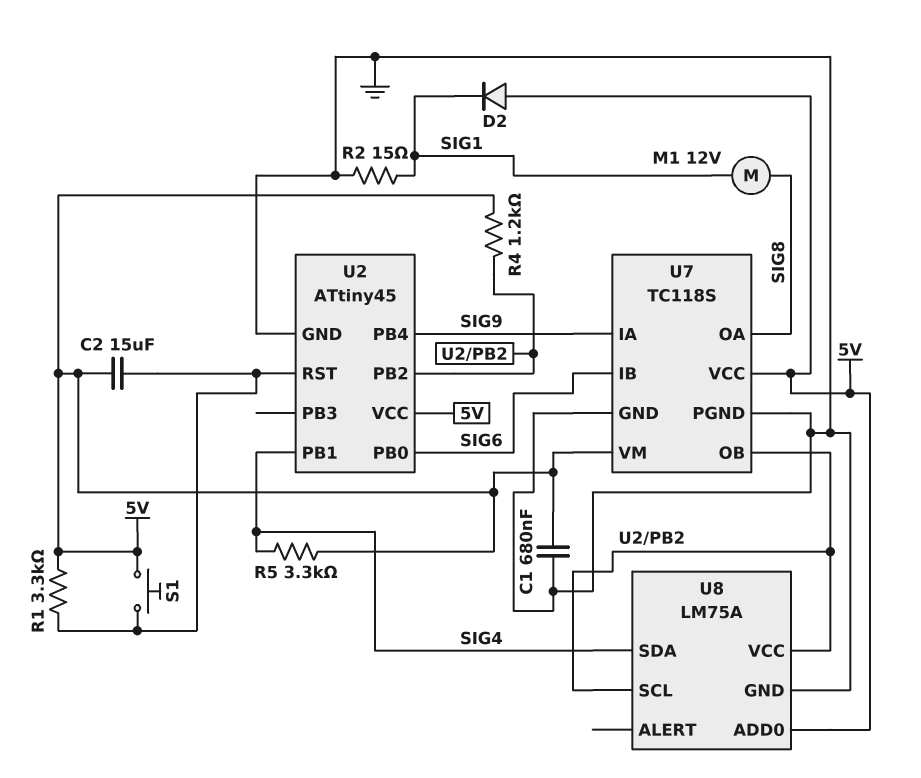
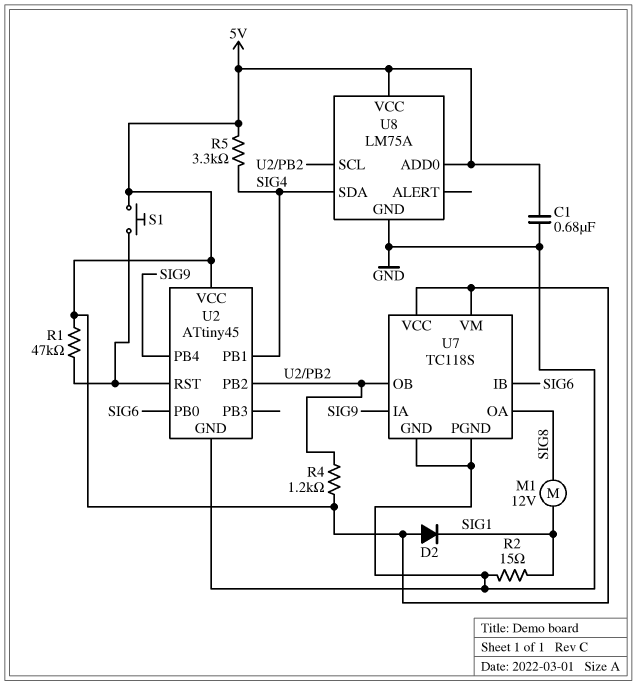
C2: 15uF (5V, U2/RST) -> none
R1: 3.3k (5V, U2/RST) -> 47k (5V, U2/RST)
U8 pin VCC: U2/PB2 -> 5V

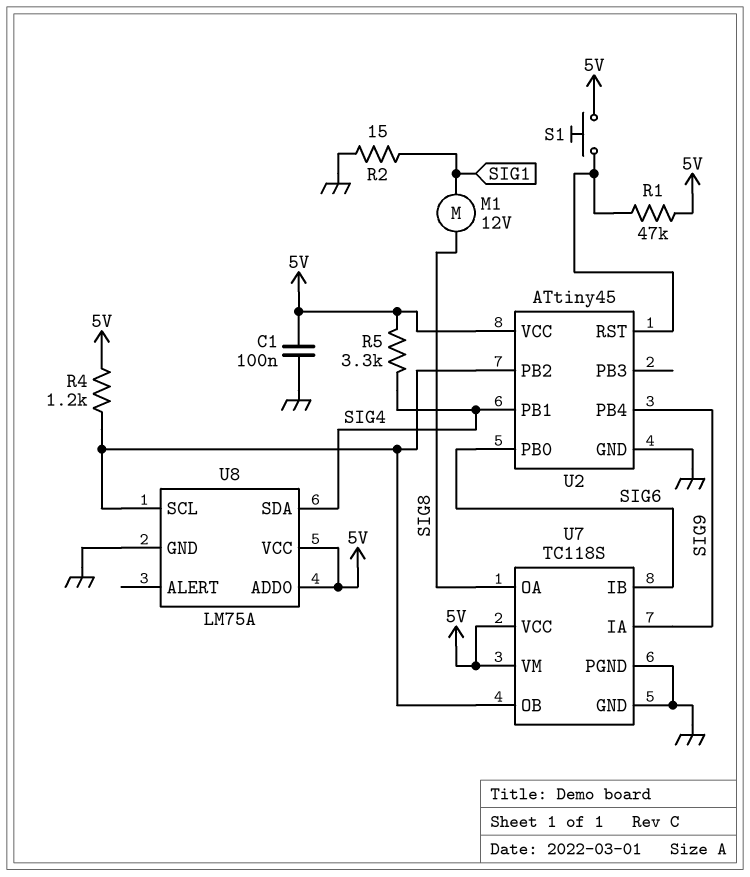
C1: 680nF (5V, GND) -> 100nF (5V, GND)
D2: diode (A 5V, K SIG1) -> none

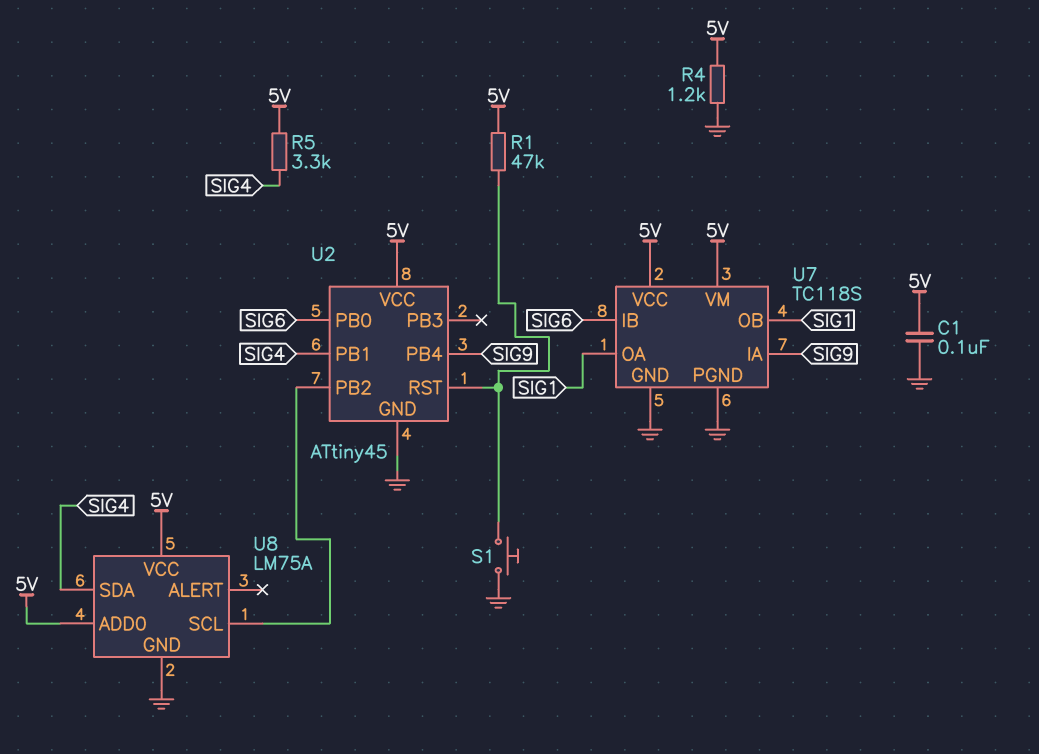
M1: motor 12V (SIG1, SIG8) -> none
R2: 15 (GND, SIG1) -> none
R4: 1.2k (5V, U2/PB2) -> 1.2k (5V, GND)
S1: button (5V, U2/RST) -> button (GND, U2/RST)
U7 pin OA: SIG8 -> SIG1
U7 pin OB: U2/PB2 -> SIG1

